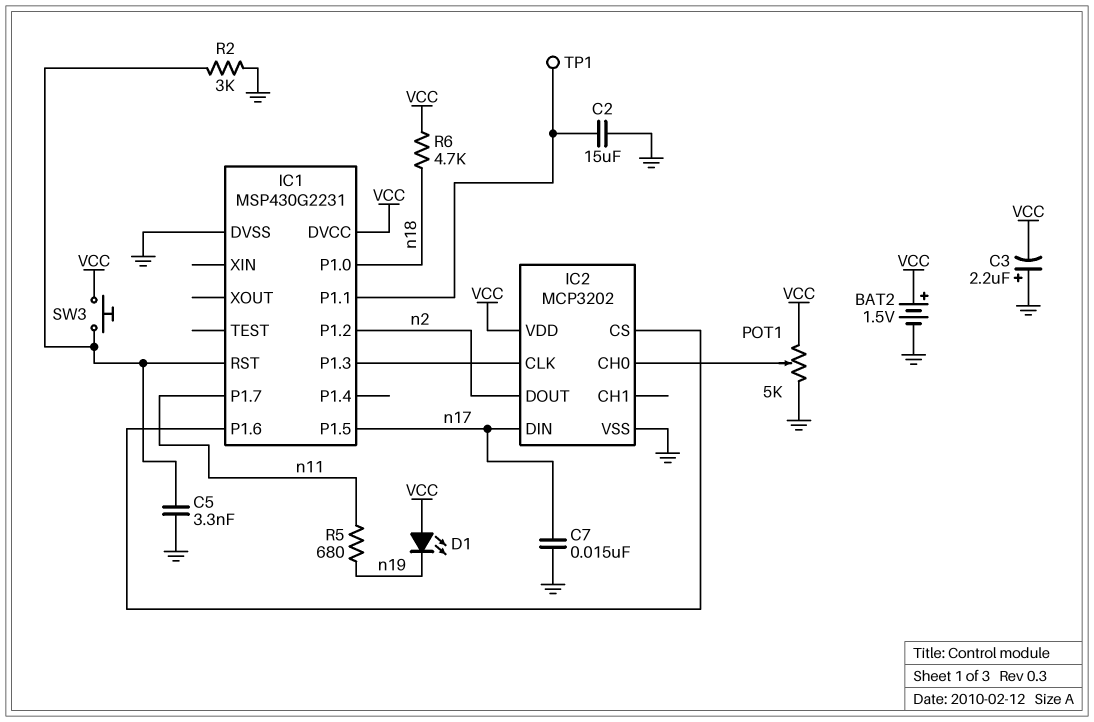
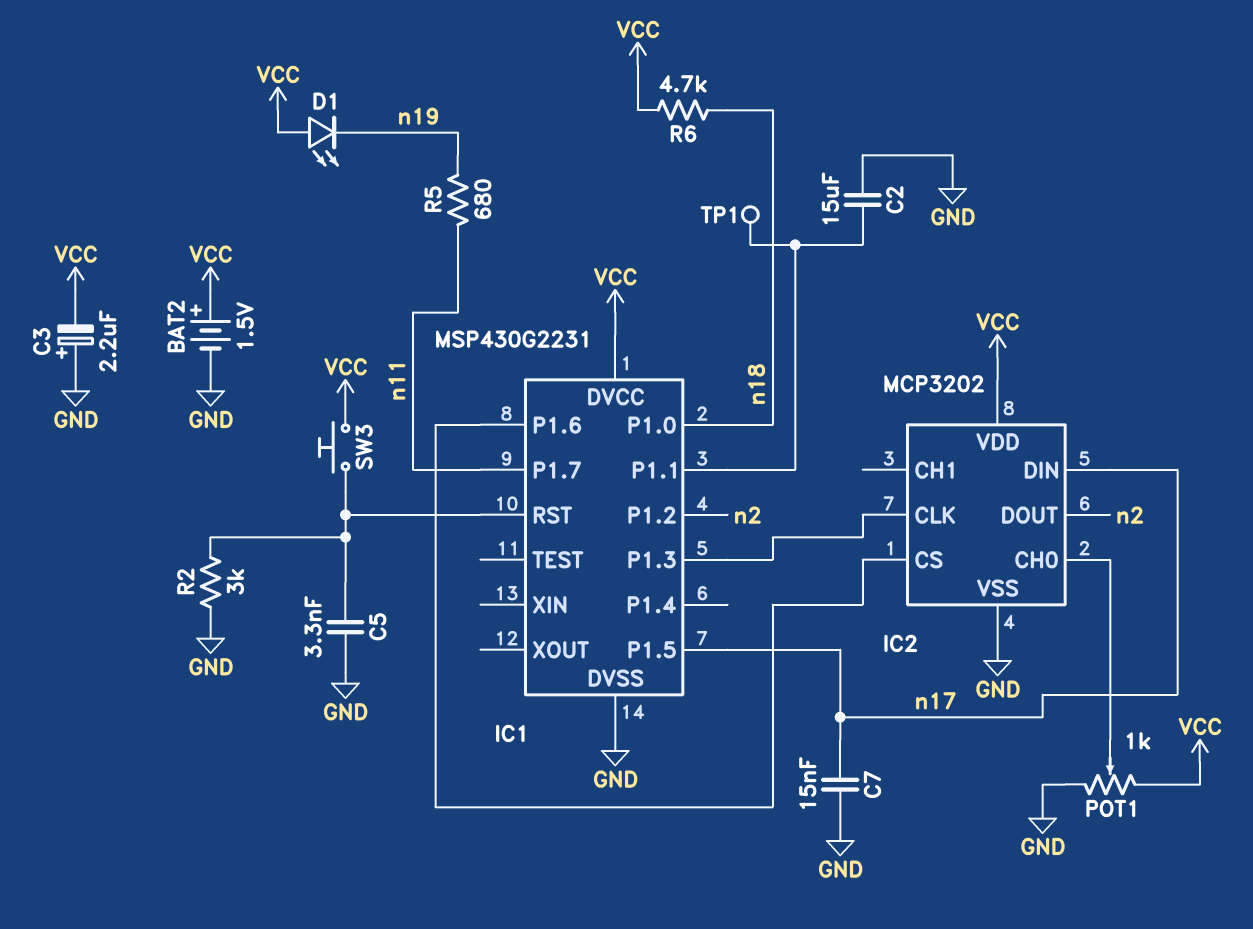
POT1: 5k (GND, VCC, wiper IC2/CH0) -> 1k (GND, VCC, wiper IC2/CH0)

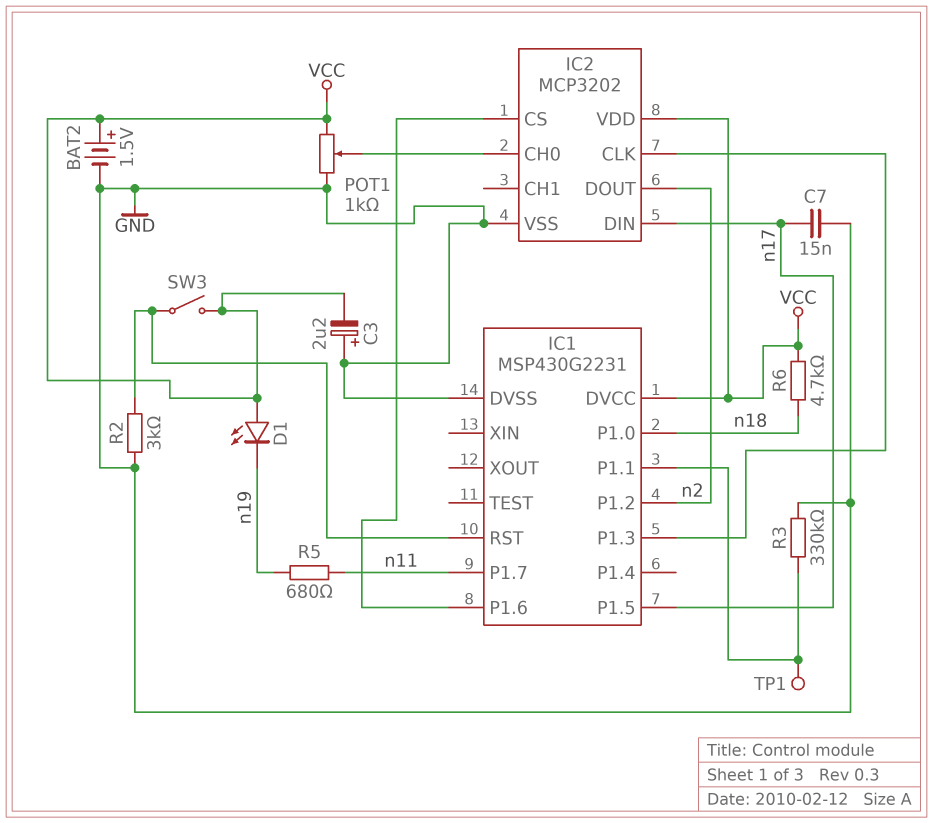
C2: 15uF (GND, IC1/P1.1) -> none
C5: 3.3nF (GND, IC1/RST) -> none
R3: none -> 330k (GND, IC1/P1.1)
SW3: button (IC1/RST, VCC) -> switch (IC1/RST, VCC)

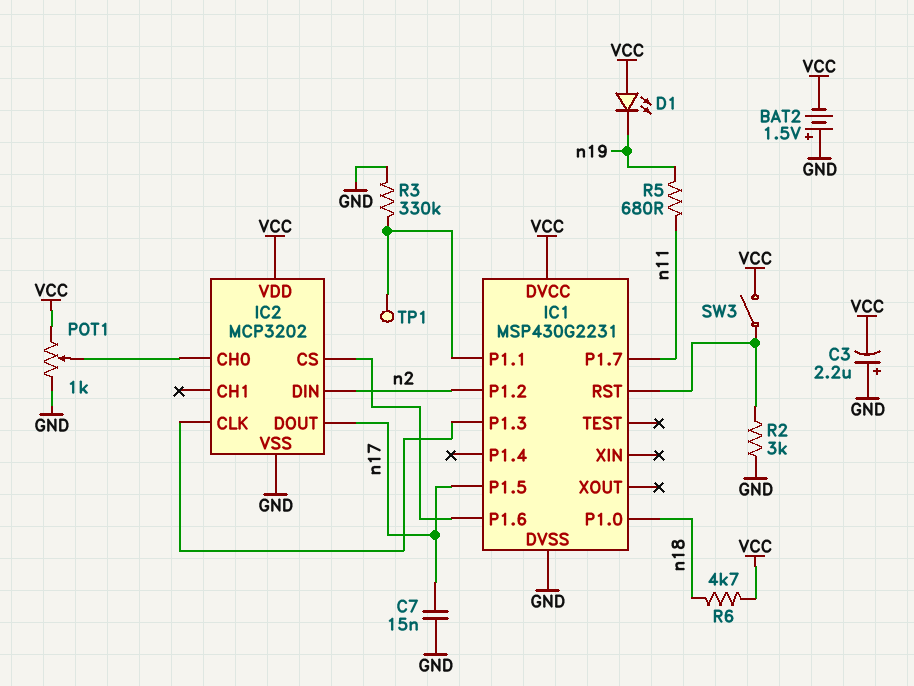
BAT2: 1.5V (plus VCC, minus GND) -> 1.5V (plus GND, minus VCC)
IC2 pin DIN: n17 -> n2
IC2 pin DOUT: n2 -> n17

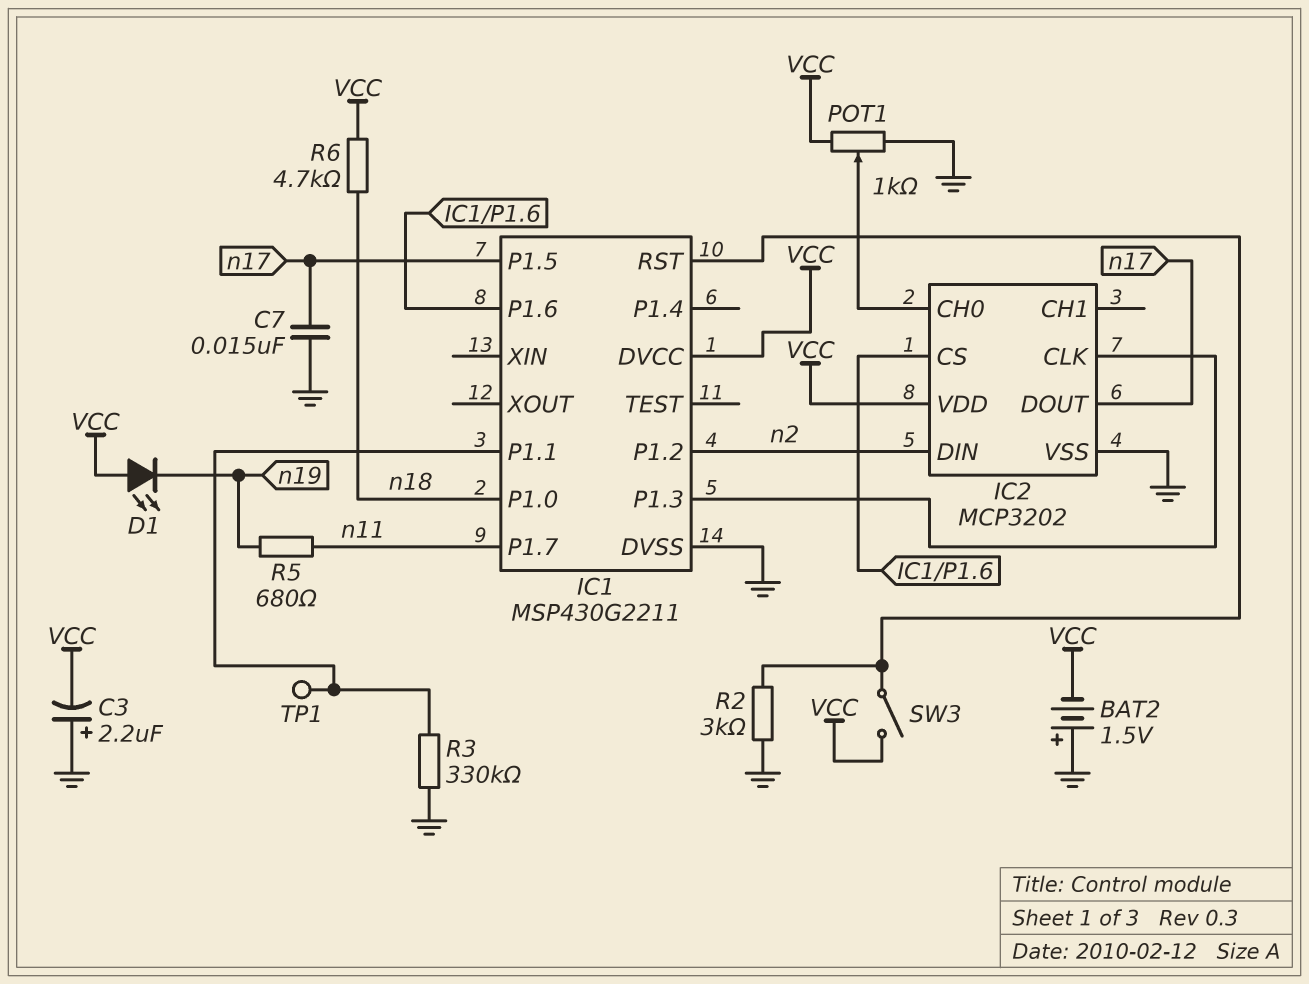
IC1: MSP430G2231 -> MSP430G2211

